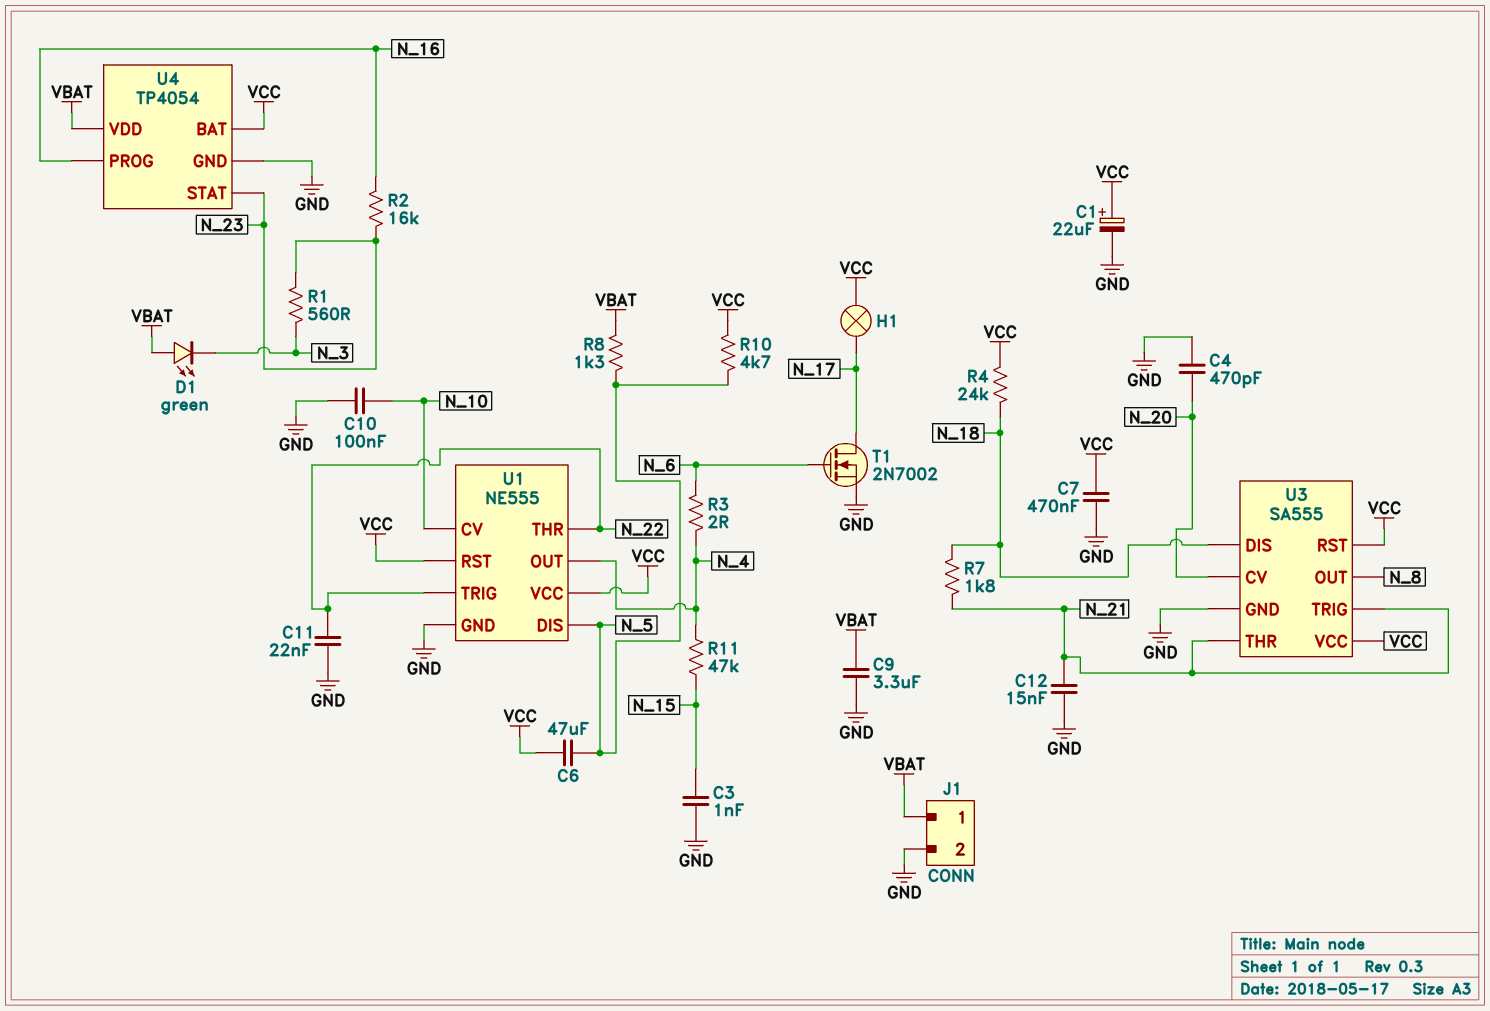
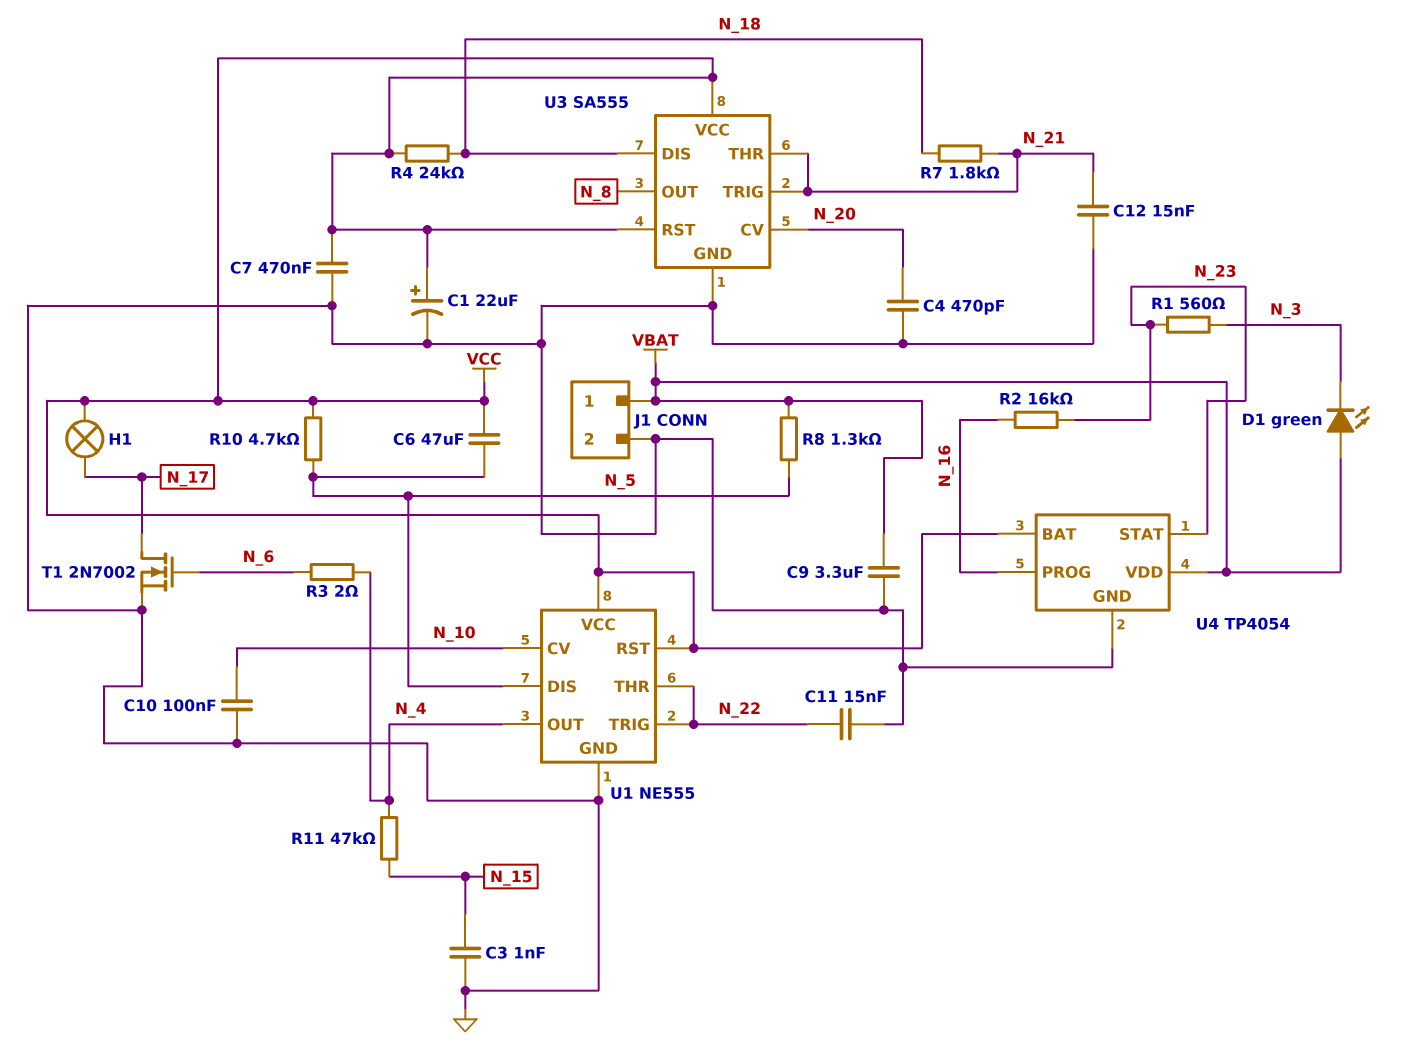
C11: 22nF (GND, N_22) -> 15nF (GND, N_22)

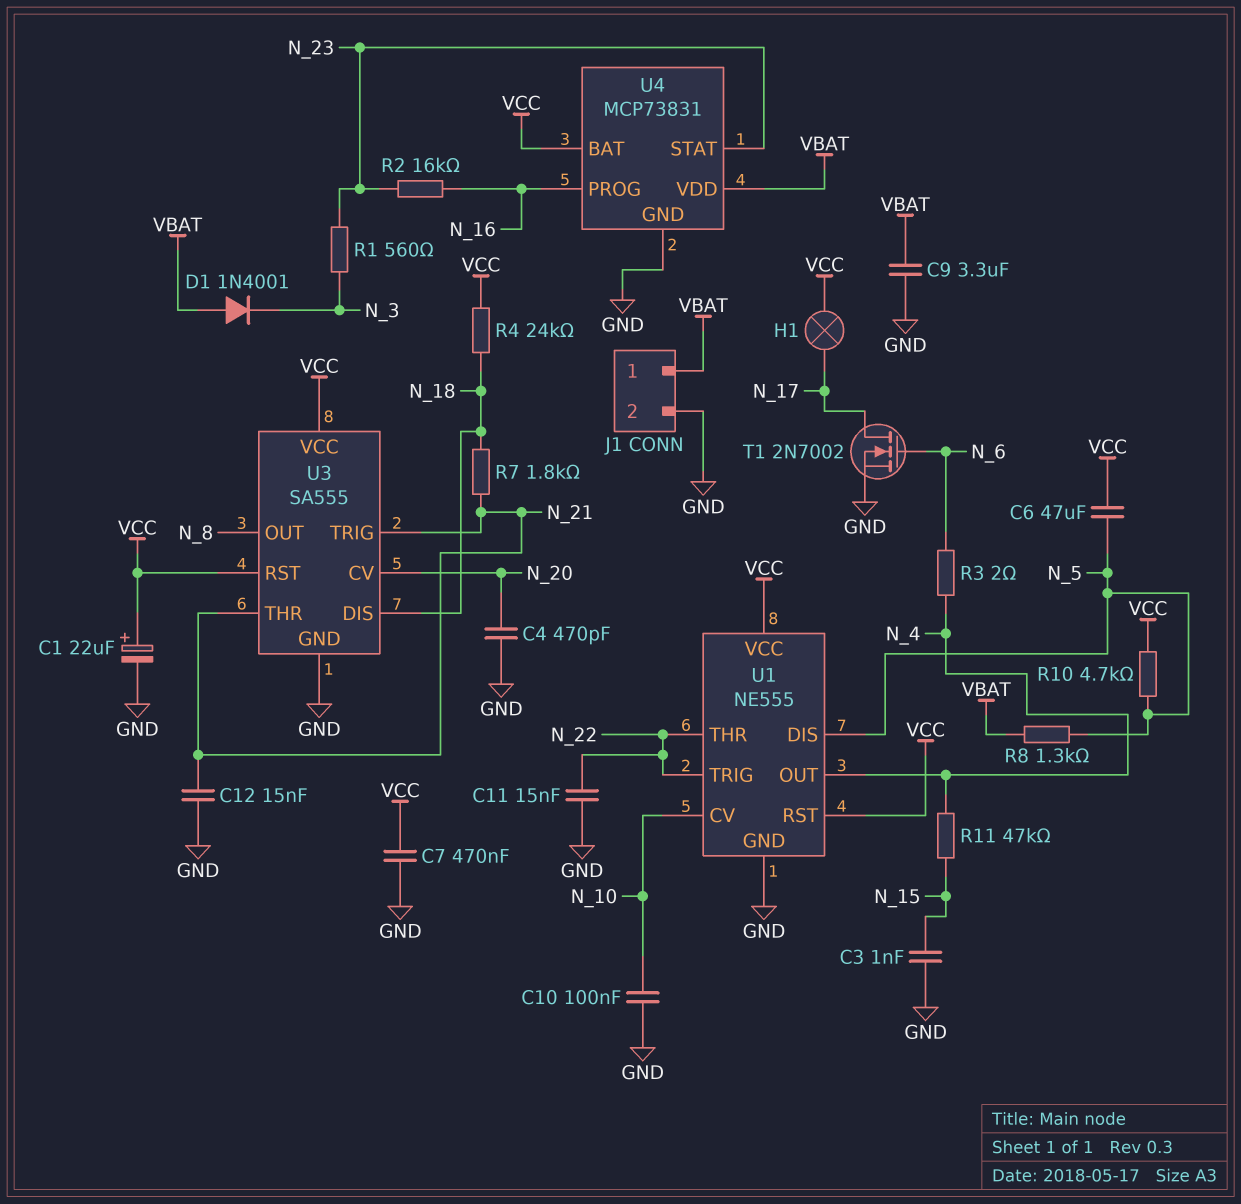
D1: LED green (A VBAT, K N_3) -> diode 1N4001 (A VBAT, K N_3)
U4: TP4054 -> MCP73831

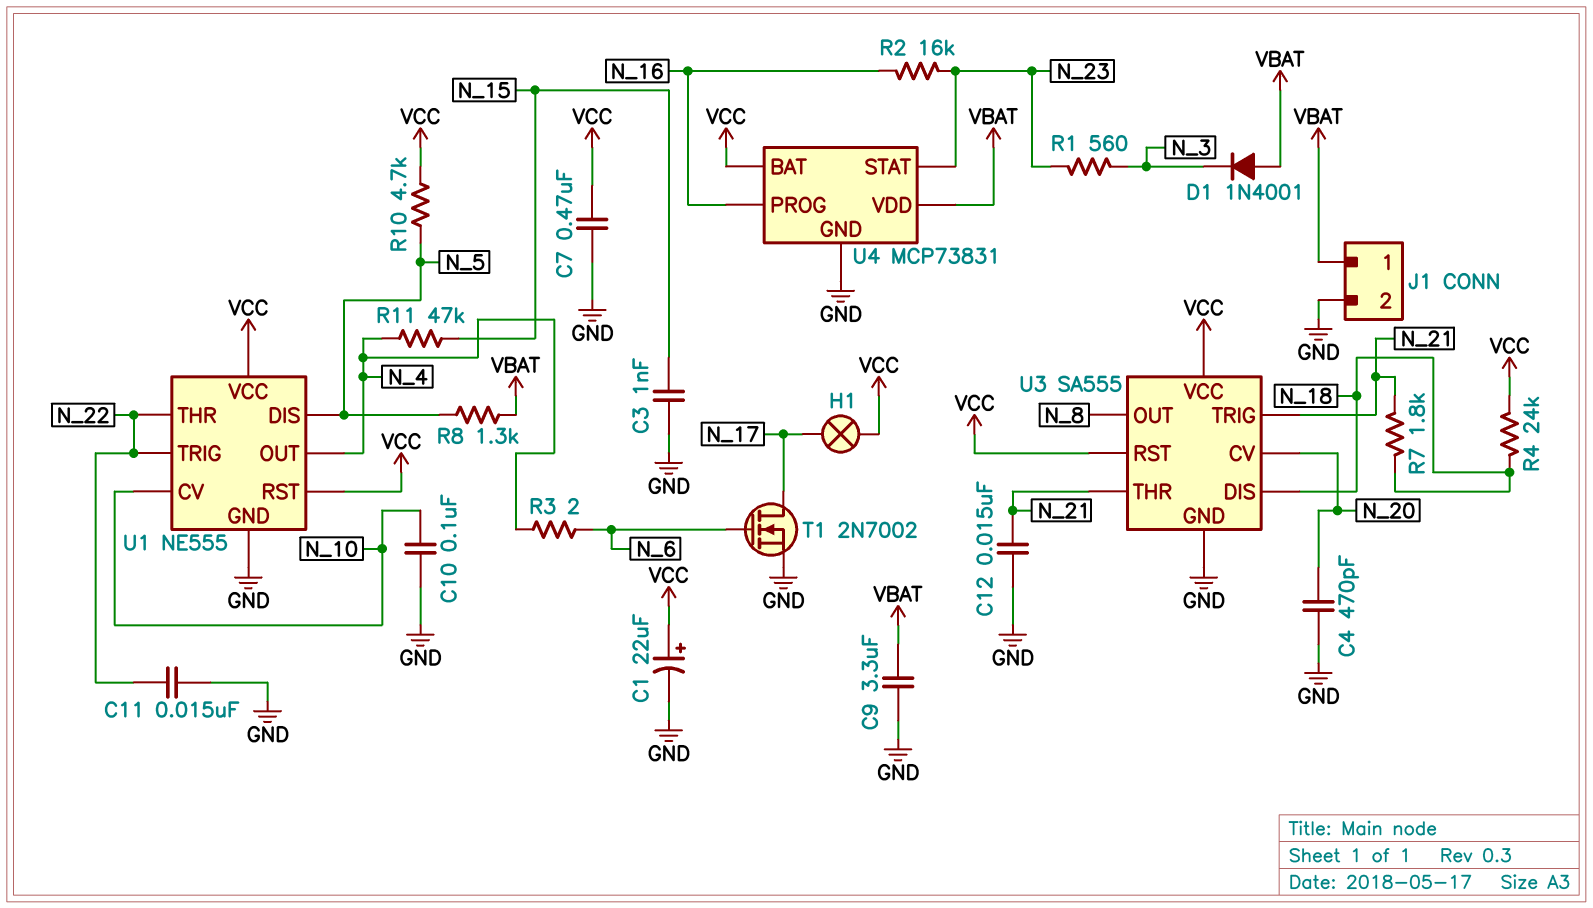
C6: 47uF (N_5, VCC) -> none

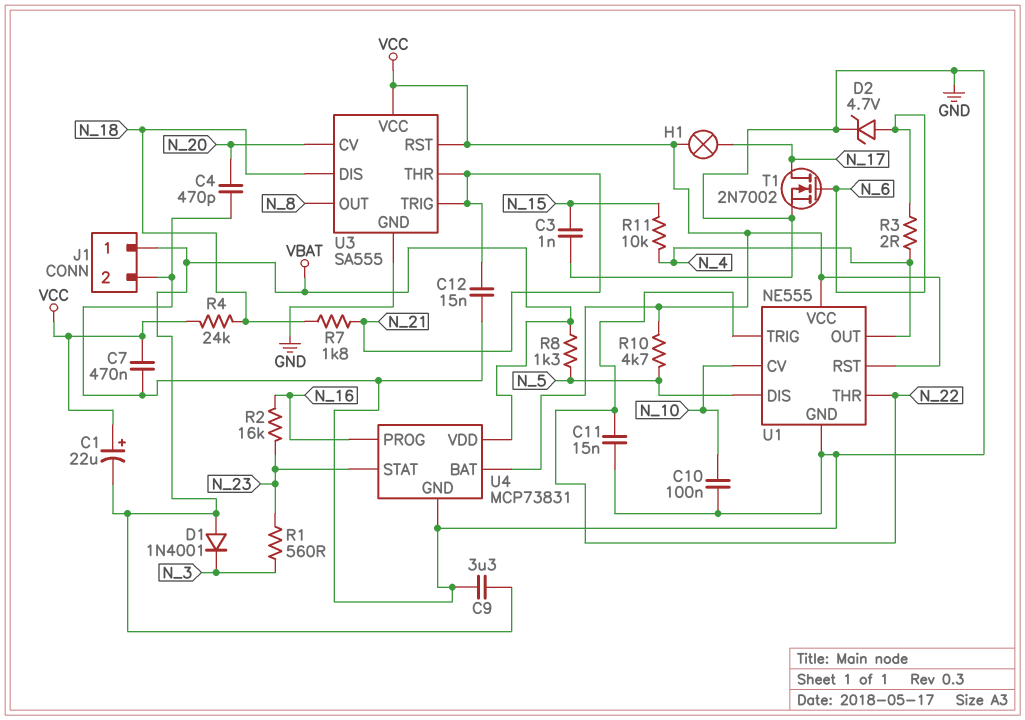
C1: 22uF (plus VCC, minus GND) -> 22uF (plus VCC, minus VBAT)
D2: none -> zener 4.7V (A N_6, K GND)
R11: 47k (N_4, N_15) -> 10k (N_4, N_15)

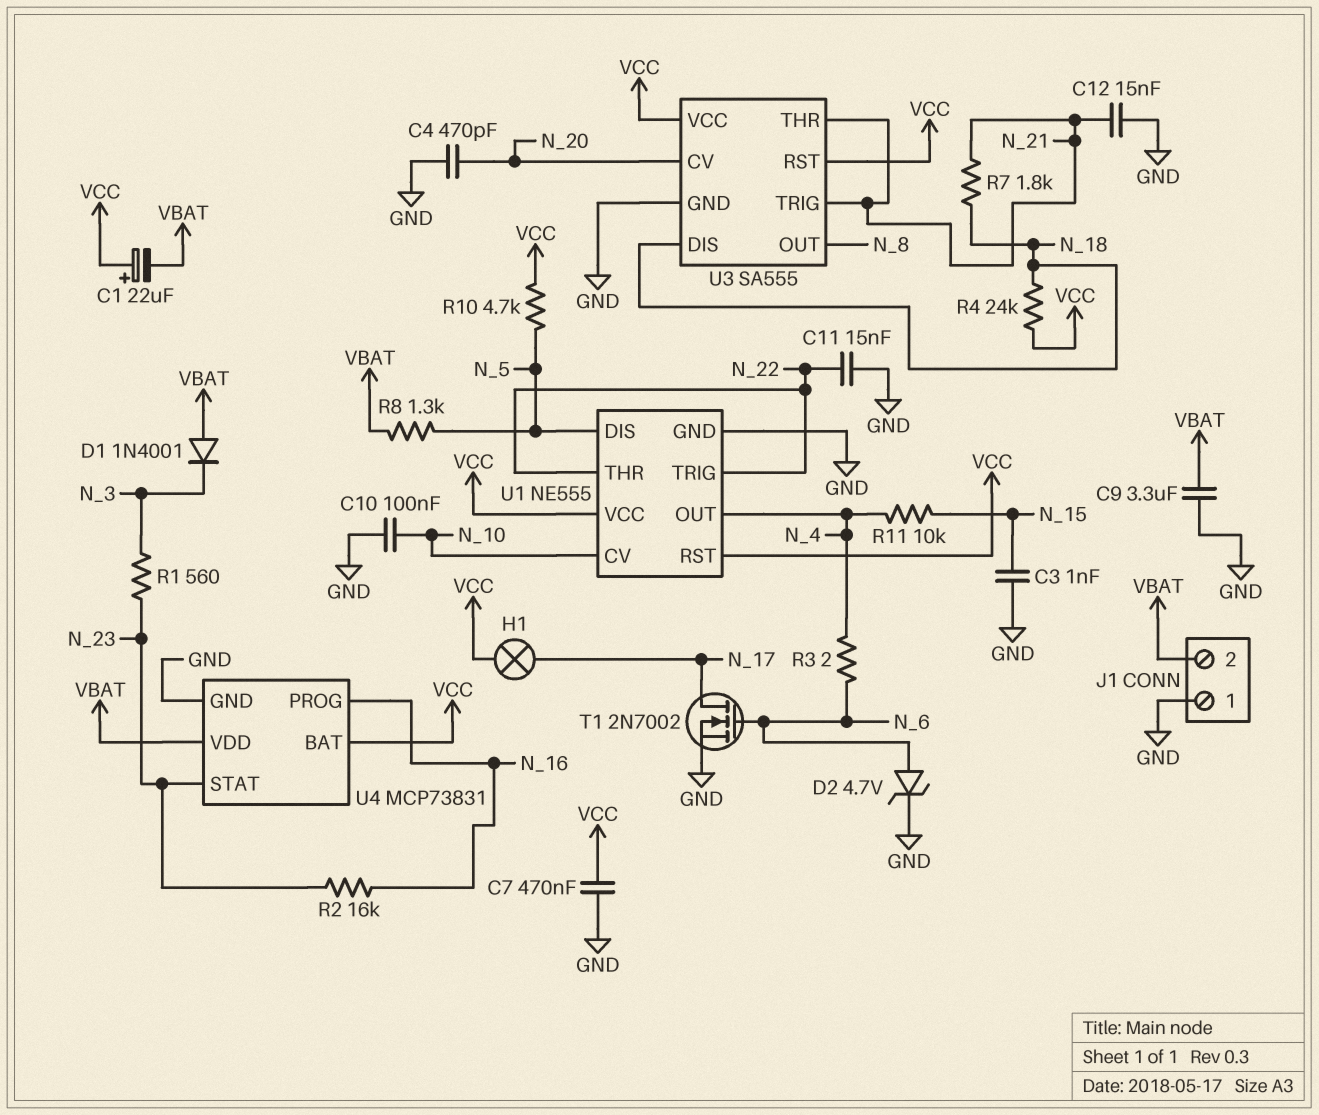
J1 pin 1: VBAT -> GND
J1 pin 2: GND -> VBAT

